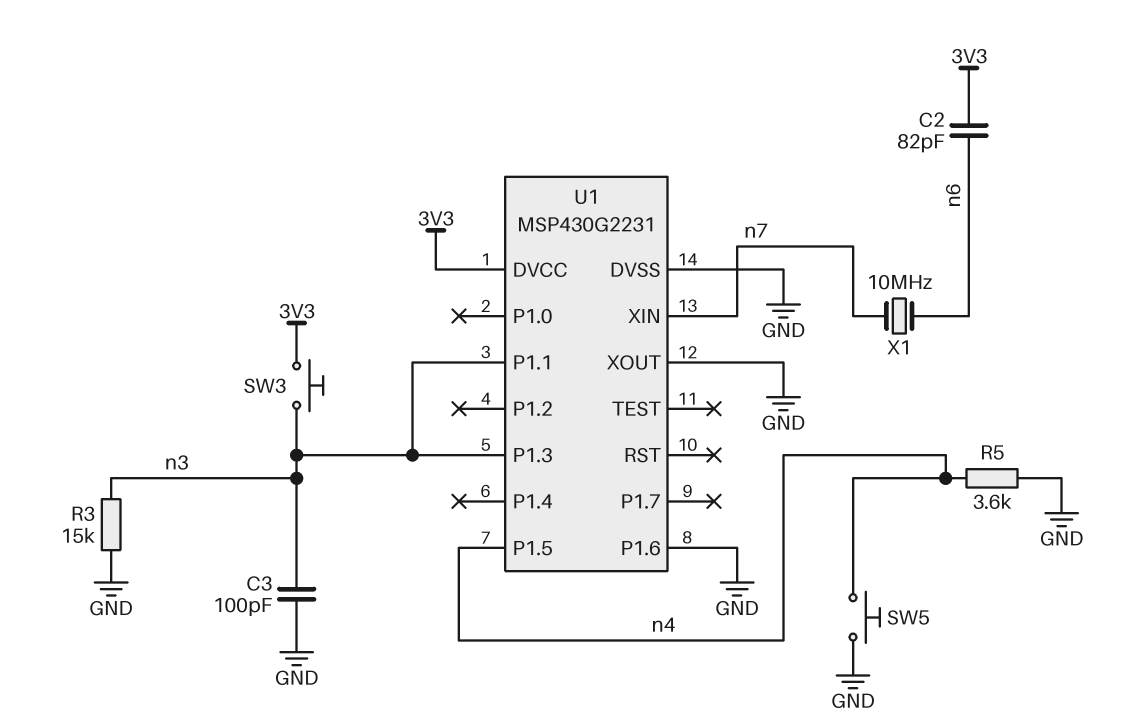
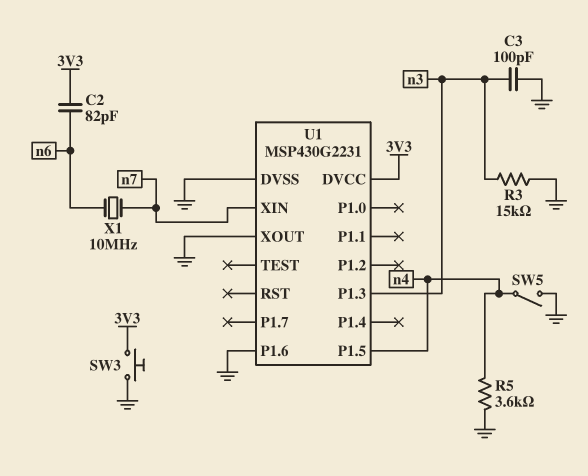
SW3: button (3V3, n3) -> button (3V3, GND)
SW5: button (GND, n4) -> switch (GND, n4)
U1 pin P1.1: n3 -> none

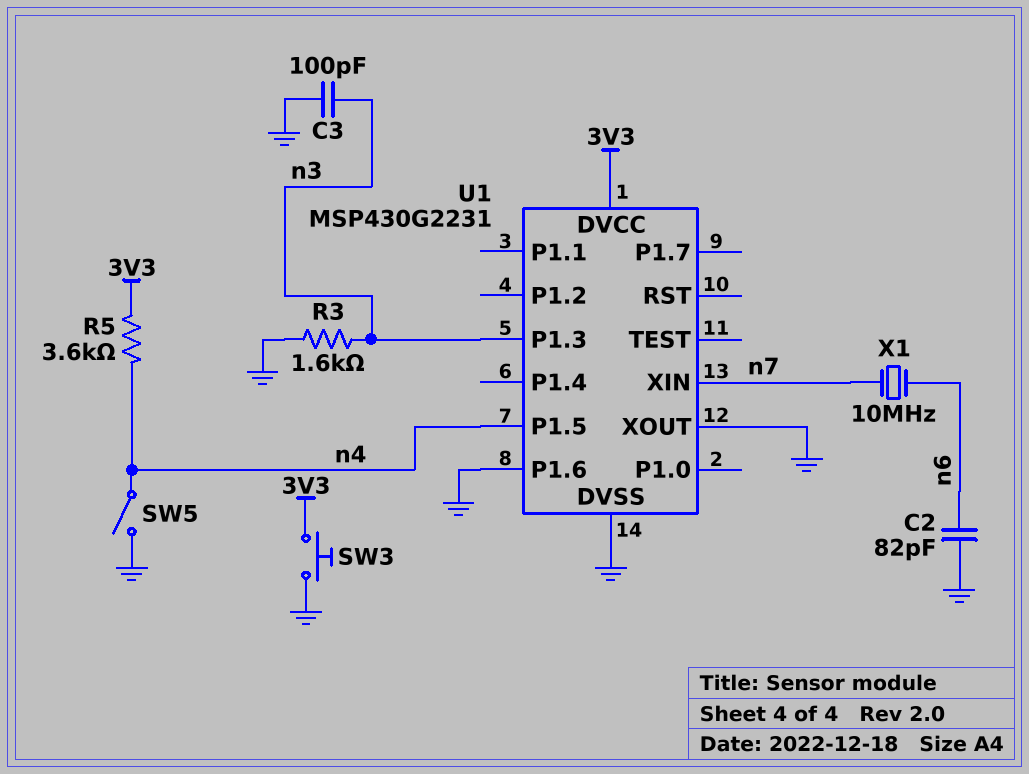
C2: 82pF (3V3, n6) -> 82pF (GND, n6)
R3: 15k (GND, n3) -> 1.6k (GND, n3)
R5: 3.6k (GND, n4) -> 3.6k (3V3, n4)

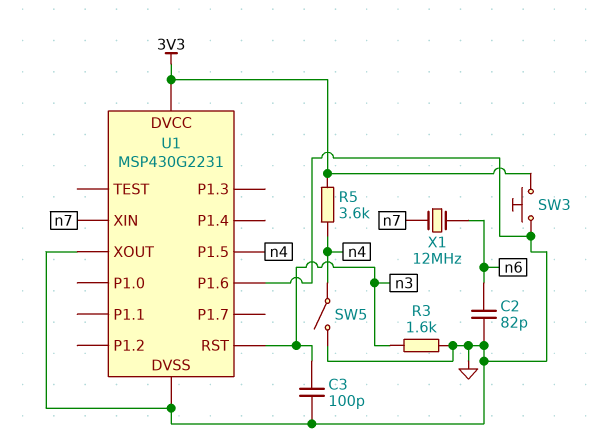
U1 pin P1.3: n3 -> none
U1 pin RST: none -> n3
X1: 10MHz (n6, n7) -> 12MHz (n6, n7)

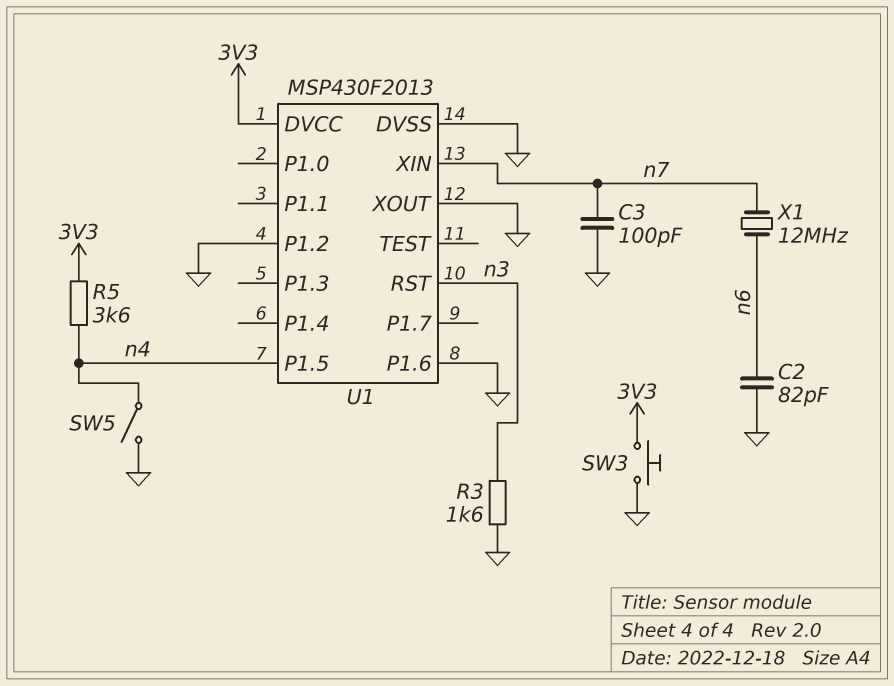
C3: 100pF (GND, n3) -> 100pF (GND, n7)
U1: MSP430G2231 -> MSP430F2013
U1 pin P1.2: none -> GND

